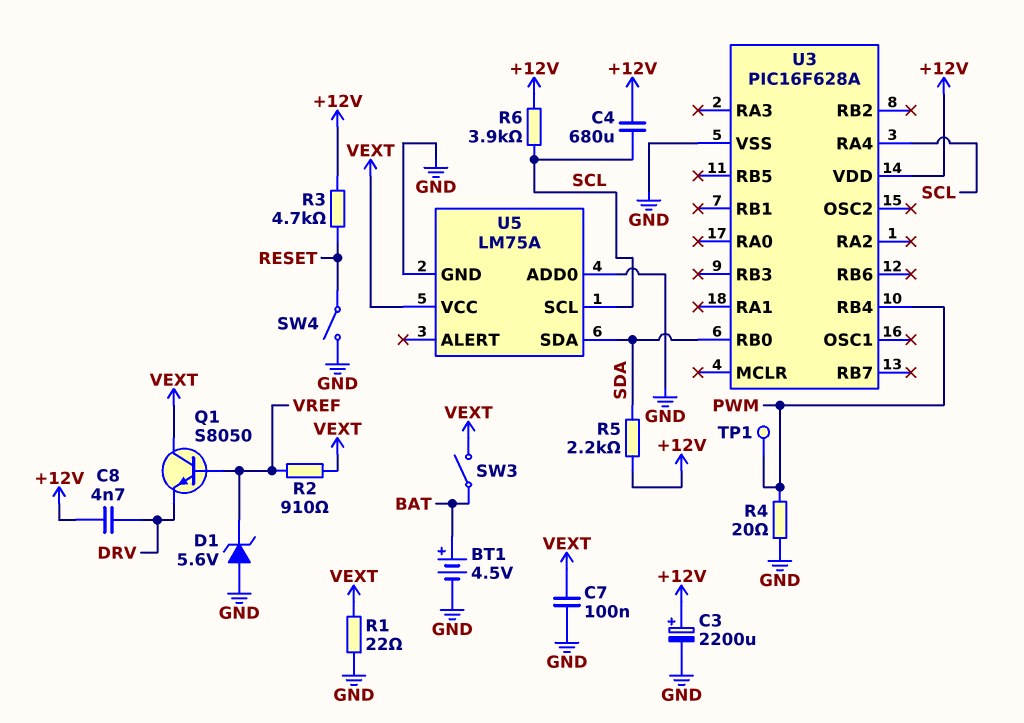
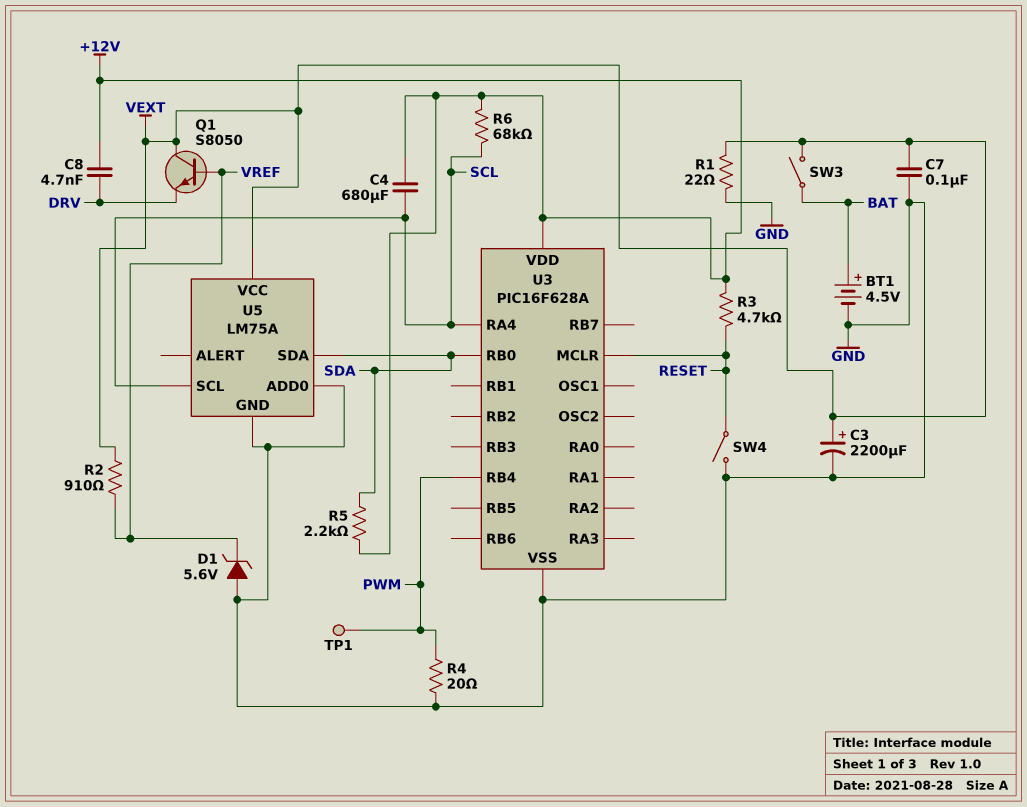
C3: 2200uF (plus +12V, minus GND) -> 2200uF (plus VEXT, minus GND)
R6: 3.9k (+12V, SCL) -> 68k (+12V, SCL)
U3 pin MCLR: none -> RESET

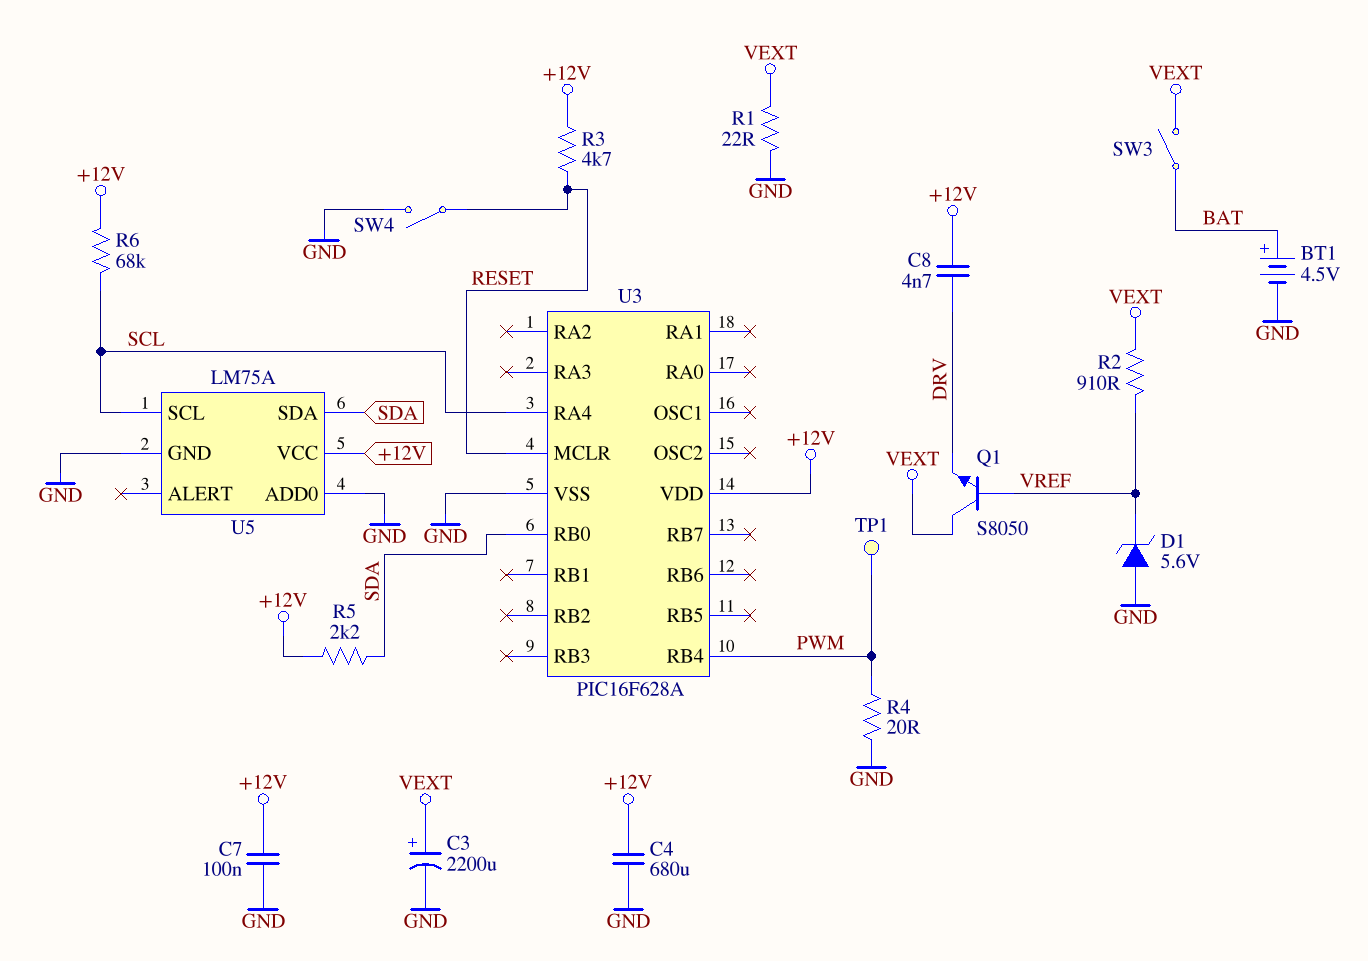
C4: 680uF (+12V, SCL) -> 680uF (+12V, GND)
C7: 100nF (GND, VEXT) -> 100nF (+12V, GND)
U5 pin VCC: VEXT -> +12V

